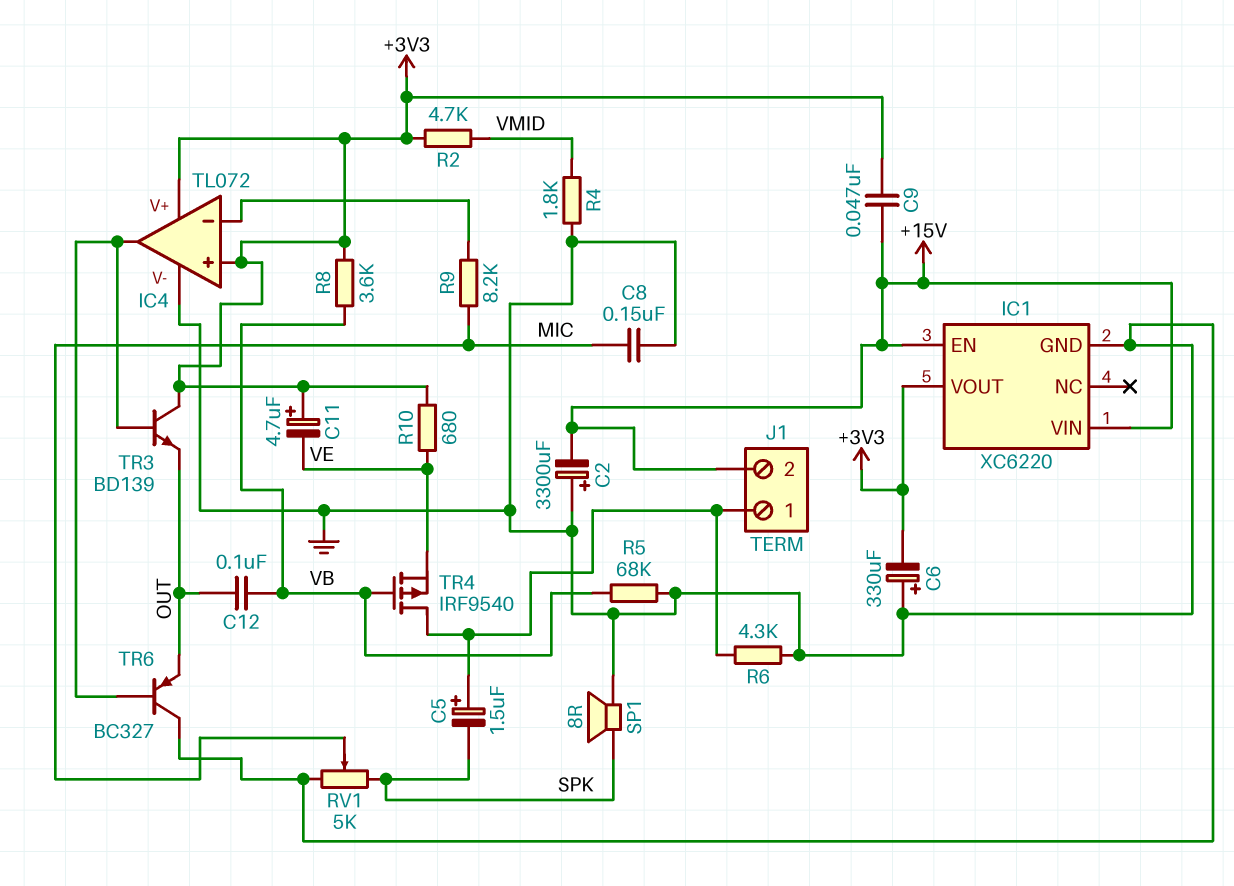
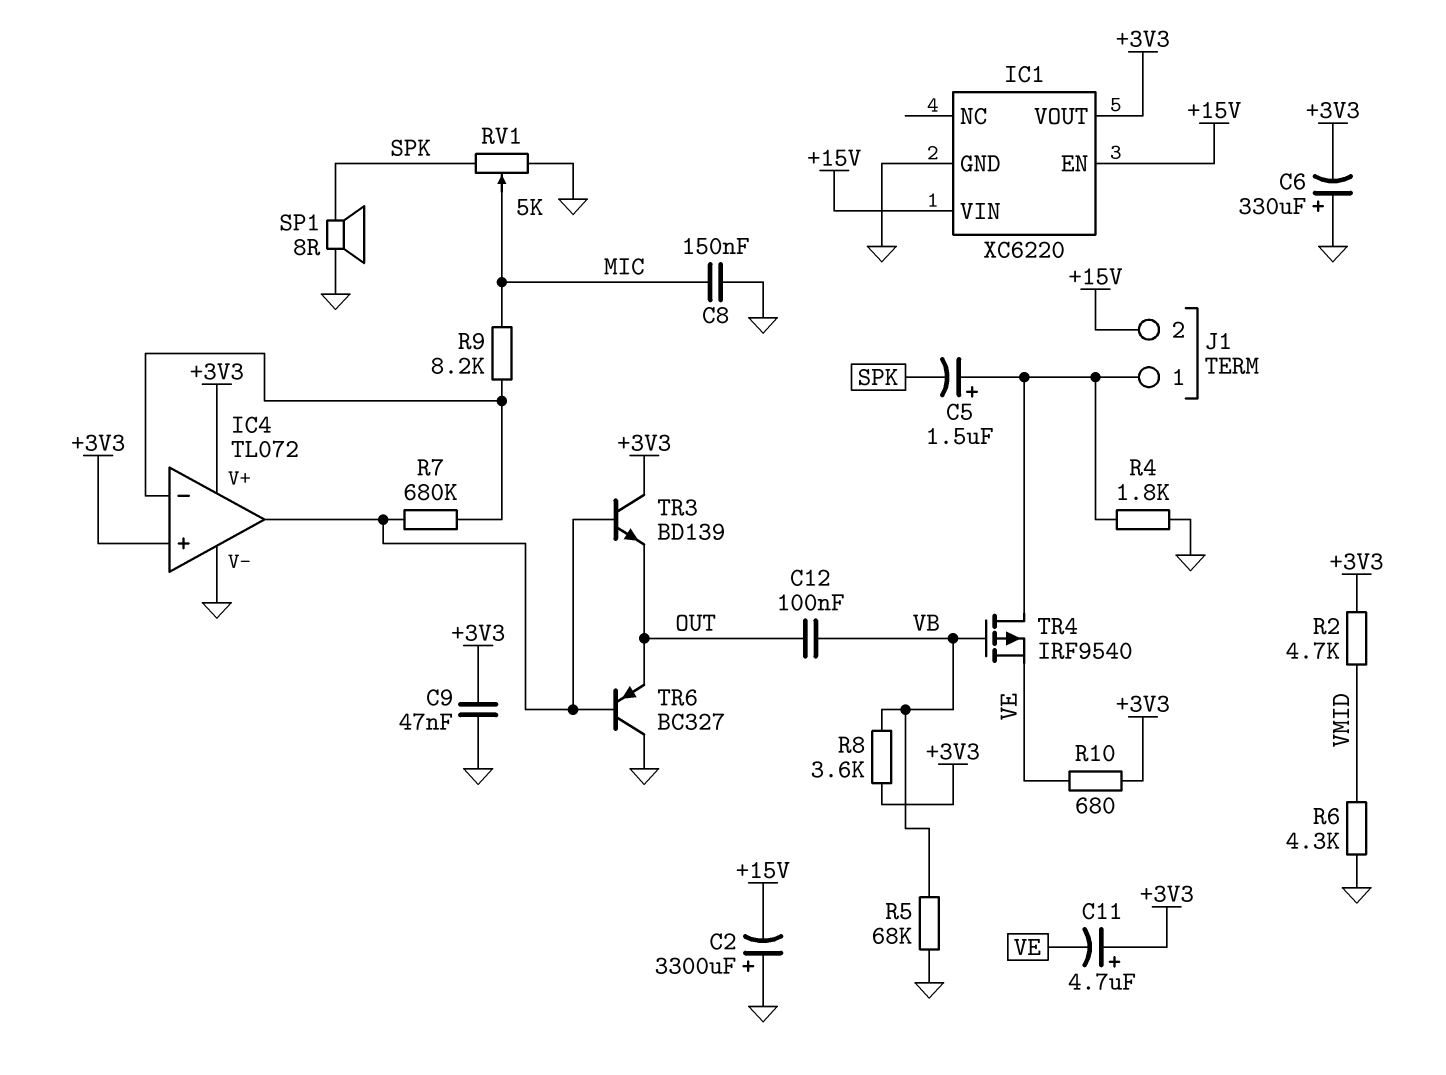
C9: 47nF (+3V3, +15V) -> 47nF (+3V3, GND)
R4: 1.8k (GND, VMID) -> 1.8k (GND, J1/1)
R6: 4.3k (GND, J1/1) -> 4.3k (GND, VMID)
R7: none -> 680k (IC4/in-, IC4/out)

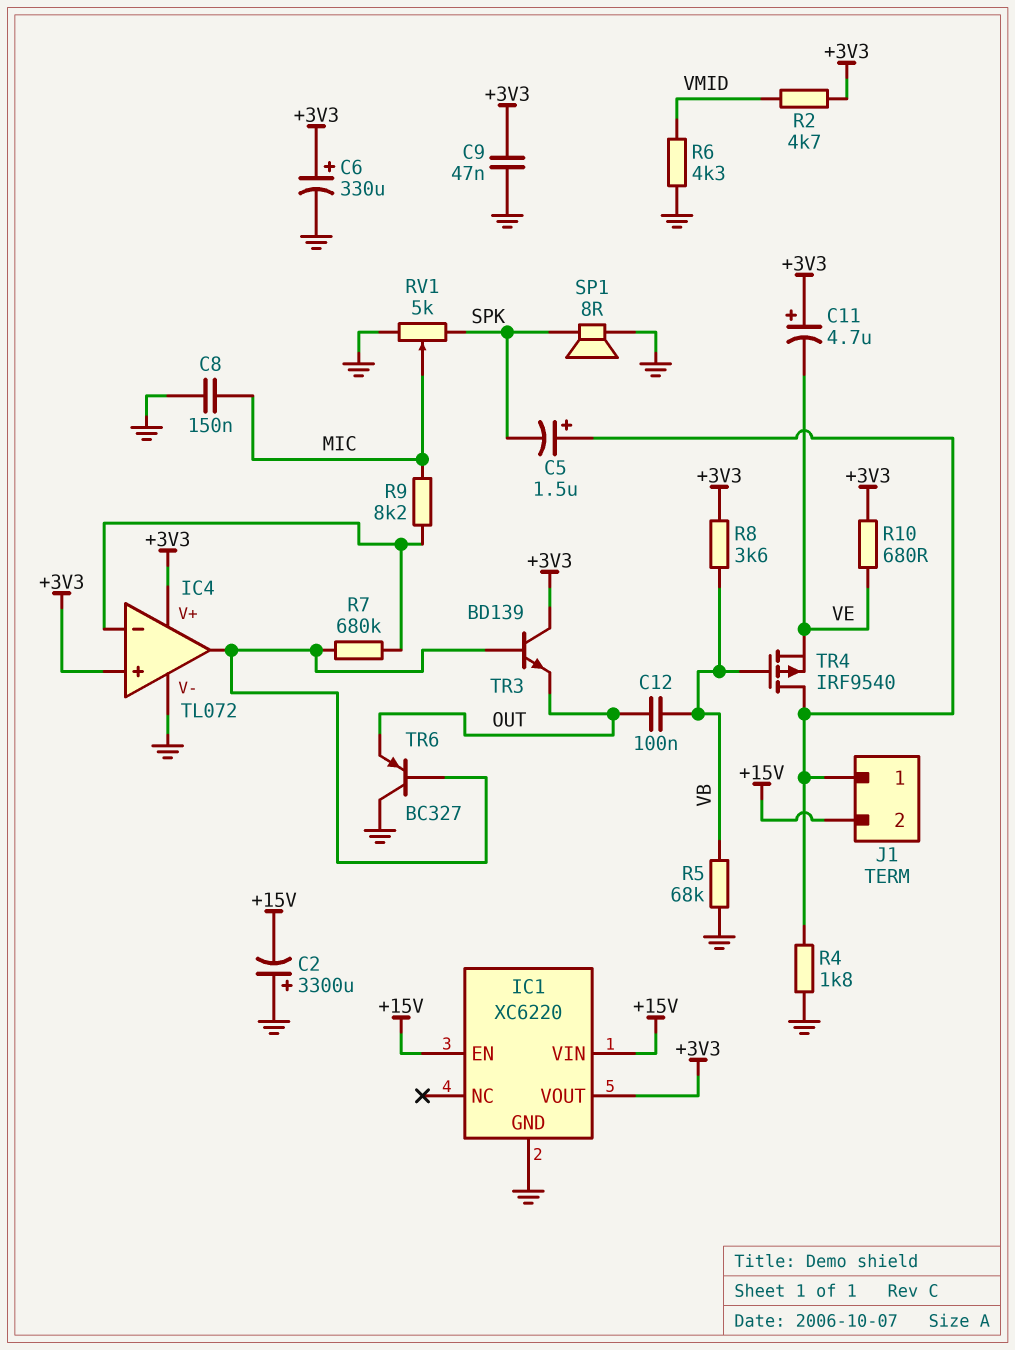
C6: 330uF (plus GND, minus +3V3) -> 330uF (plus +3V3, minus GND)

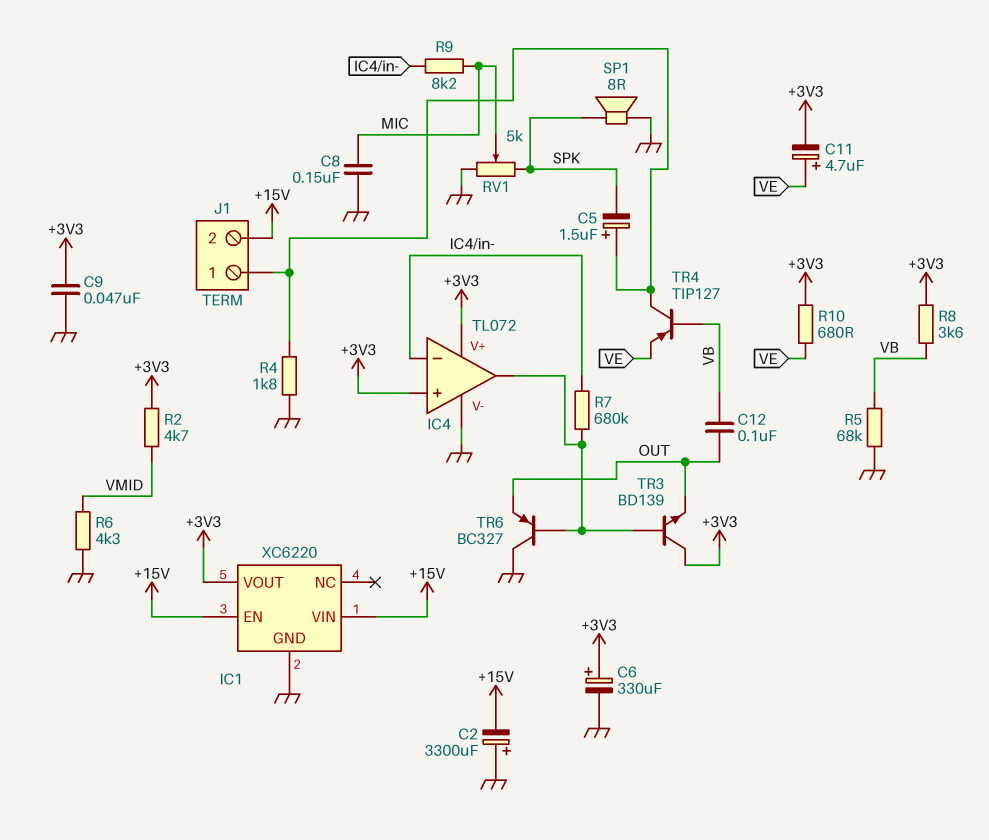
C11: 4.7uF (plus +3V3, minus VE) -> 4.7uF (plus VE, minus +3V3)
TR4: PMOS IRF9540 (G VB, D J1/1, S VE) -> PNP TIP127 (B VB, C J1/1, E VE)

